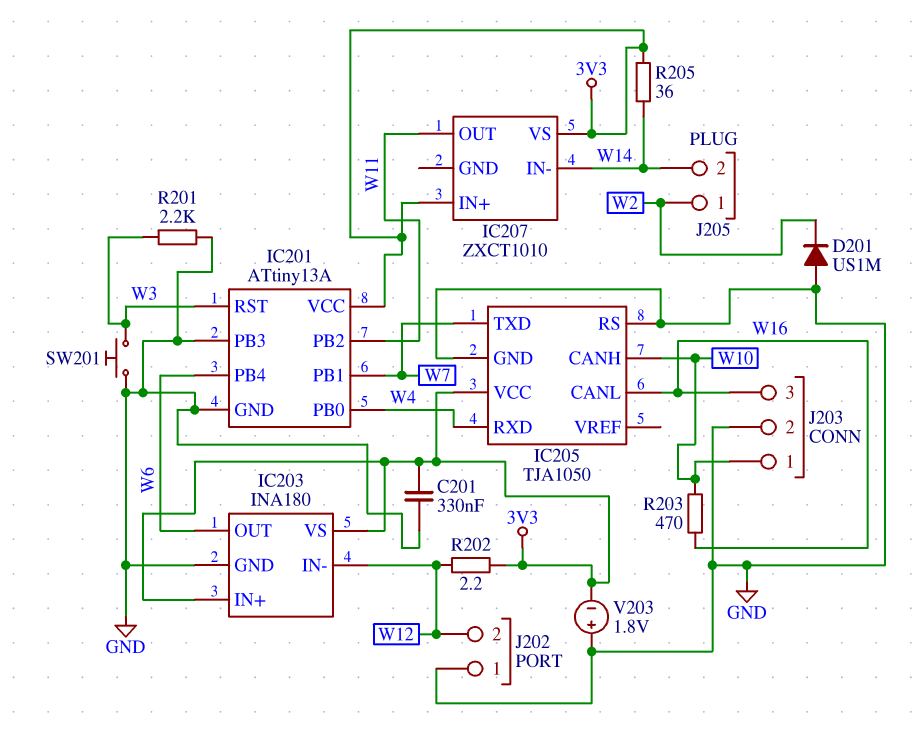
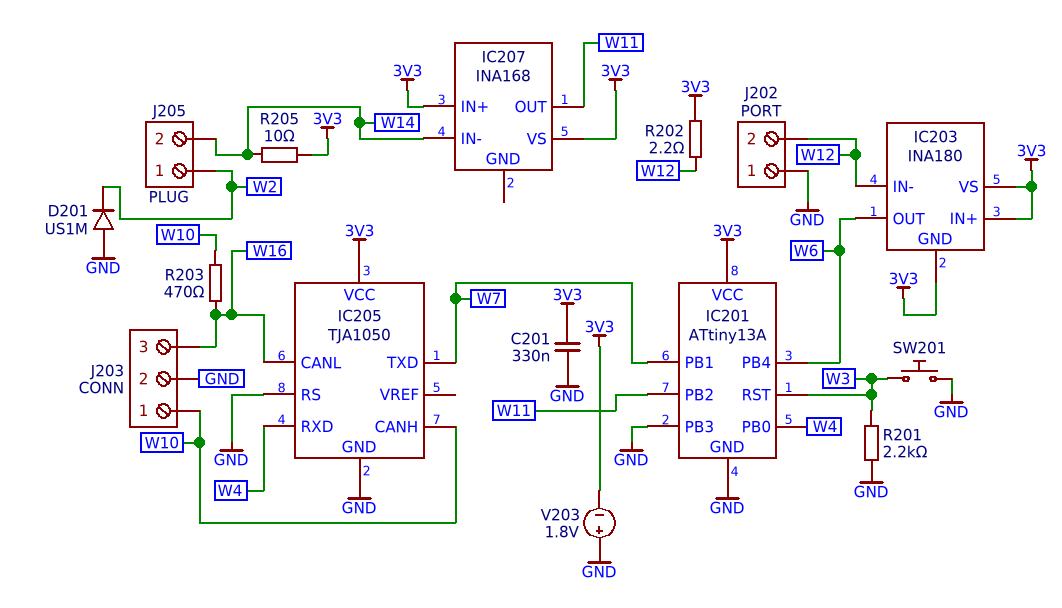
IC203 pin GND: GND -> 3V3
IC207: ZXCT1010 -> INA168
R205: 36 (3V3, W14) -> 10 (3V3, W14)

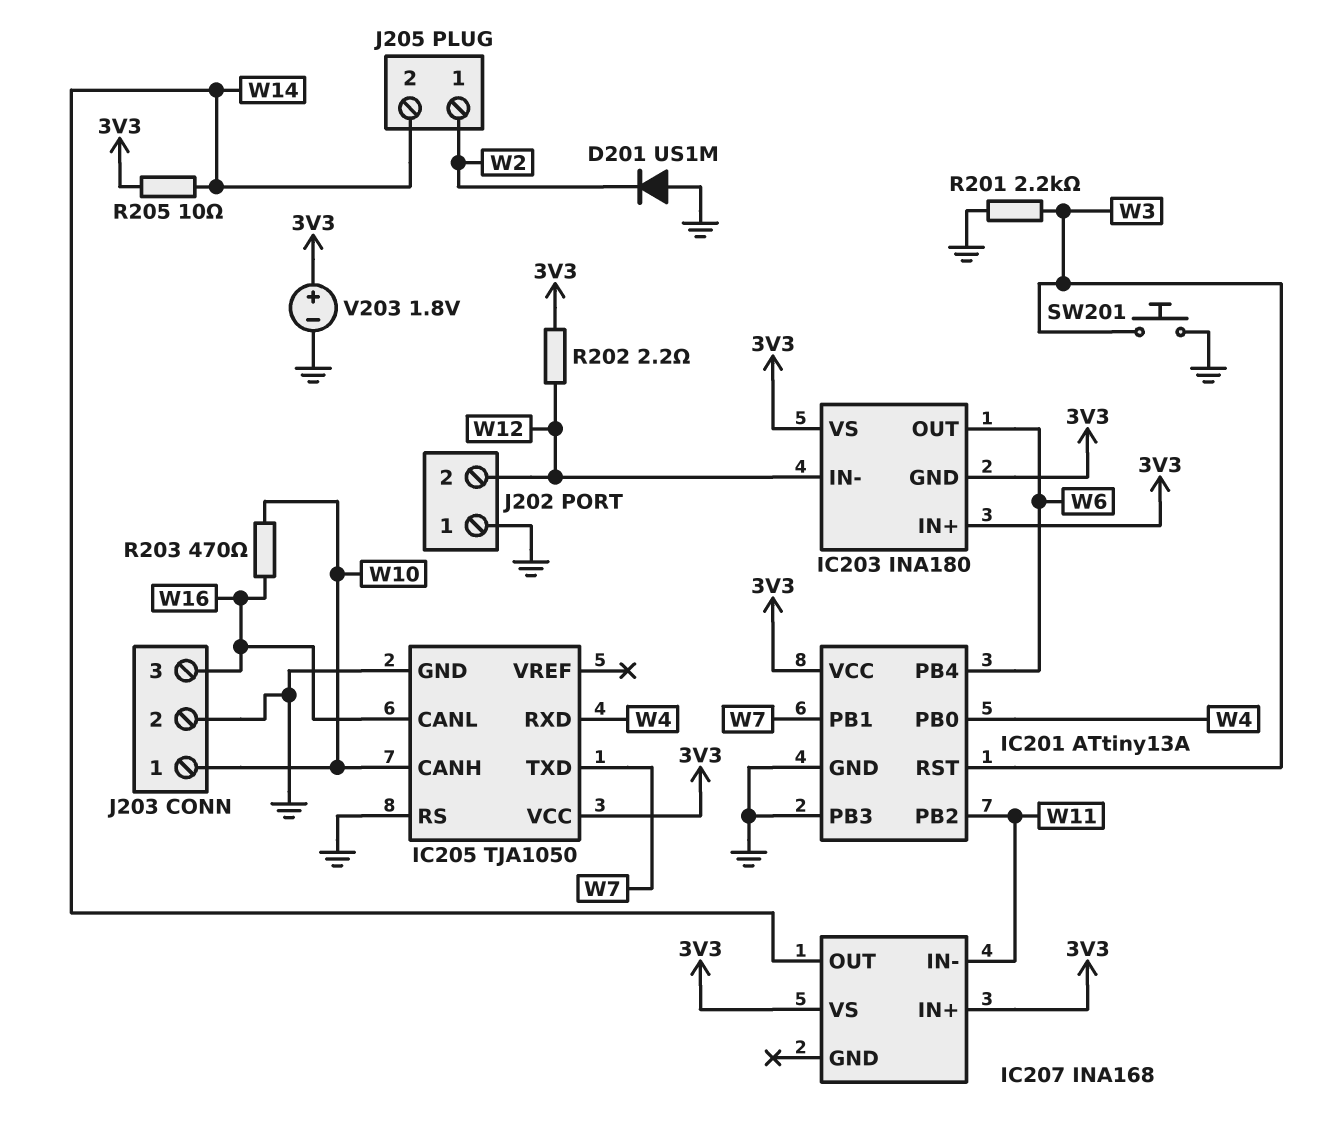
C201: 330nF (3V3, GND) -> none
IC207 pin IN-: W14 -> W11
IC207 pin OUT: W11 -> W14
V203: 1.8V (plus GND, minus 3V3) -> 1.8V (plus 3V3, minus GND)

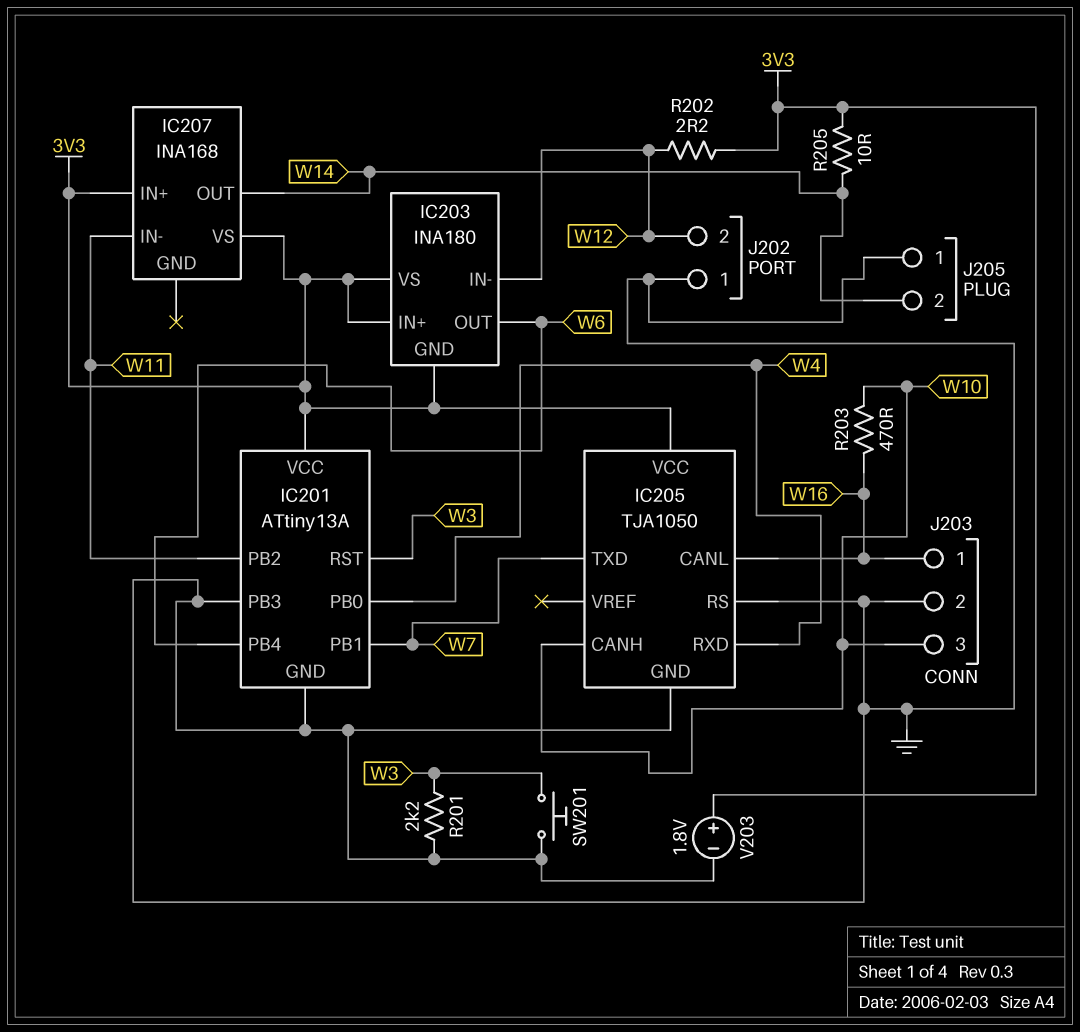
D201: diode US1M (A GND, K W2) -> none
J203 pin 1: W10 -> W16
J203 pin 3: W16 -> W10
J205 pin 1: W2 -> GND

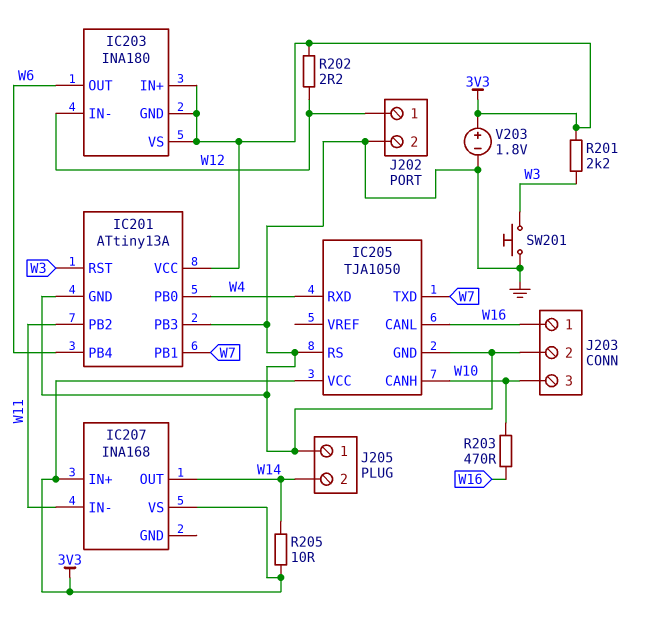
J202 pin 1: GND -> W12
J202 pin 2: W12 -> GND
R201: 2.2k (GND, W3) -> 2.2k (3V3, W3)

